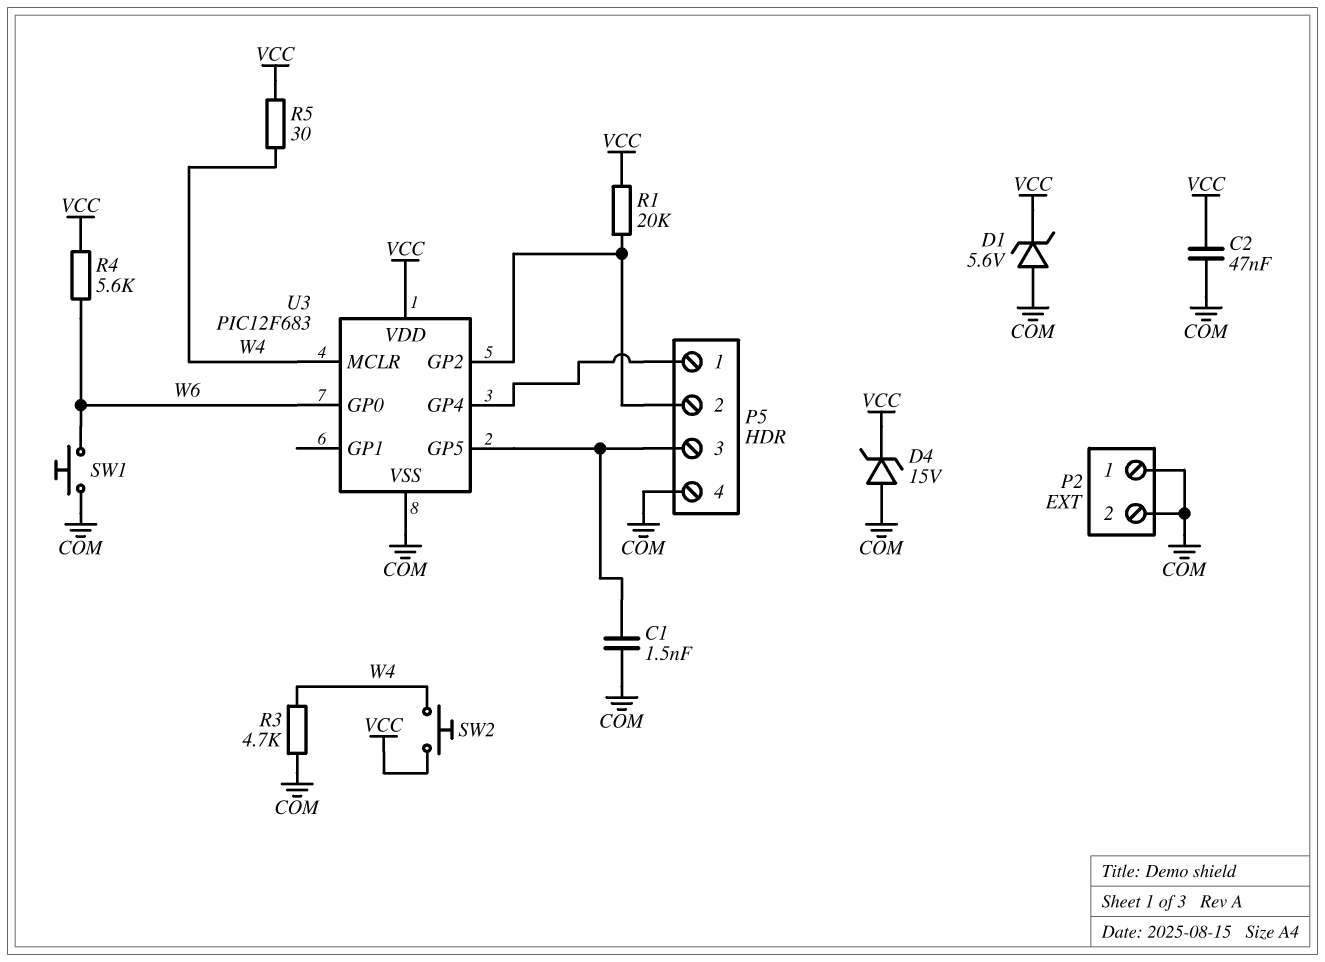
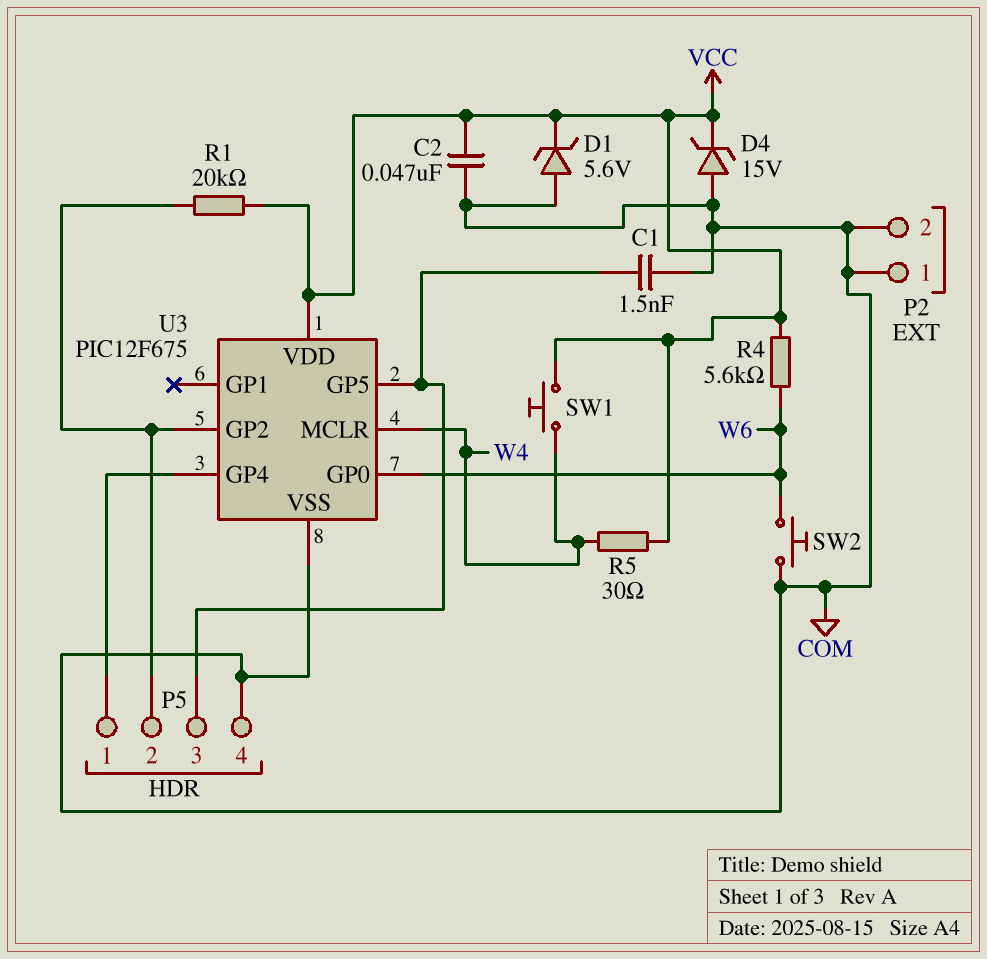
R3: 4.7k (COM, W4) -> none
SW1: button (COM, W6) -> button (VCC, W4)
SW2: button (VCC, W4) -> button (COM, W6)
U3: PIC12F683 -> PIC12F675

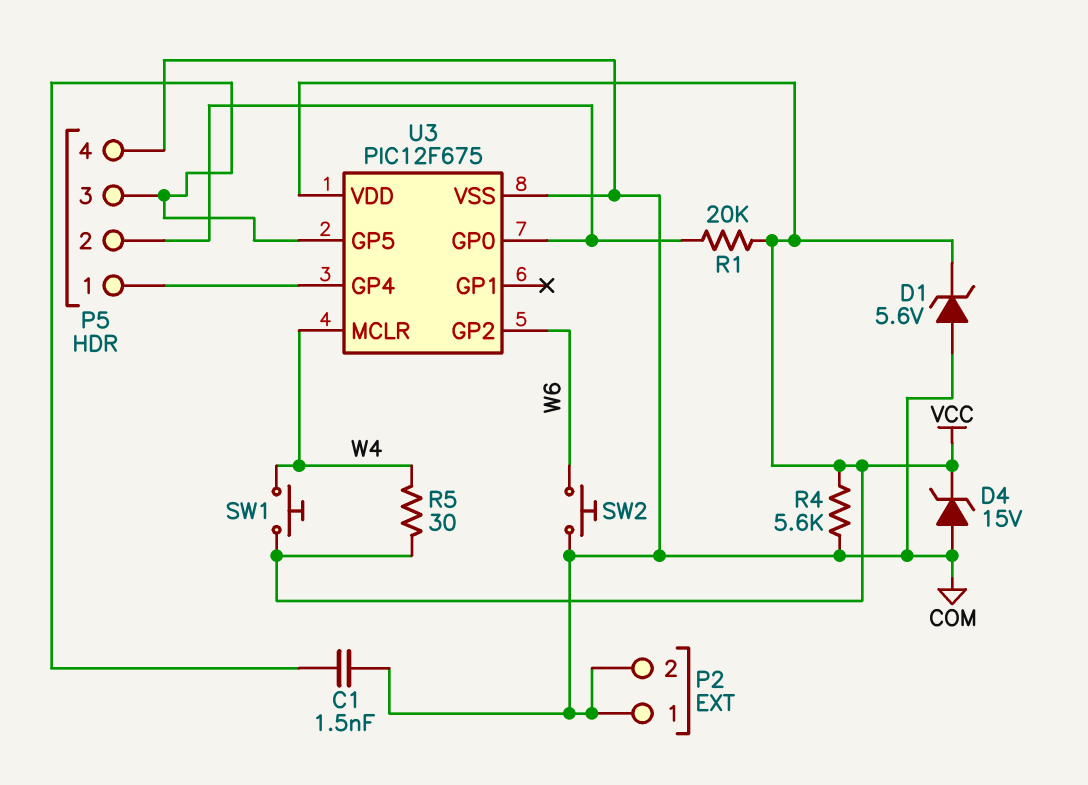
C2: 47nF (COM, VCC) -> none
R4: 5.6k (VCC, W6) -> 5.6k (COM, VCC)
U3 pin GP0: W6 -> P5/2
U3 pin GP2: P5/2 -> W6

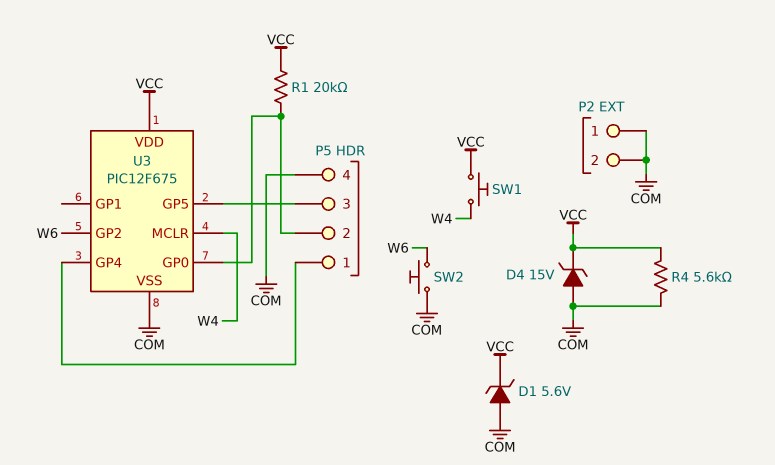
C1: 1.5nF (COM, P5/3) -> none
R5: 30 (VCC, W4) -> none

